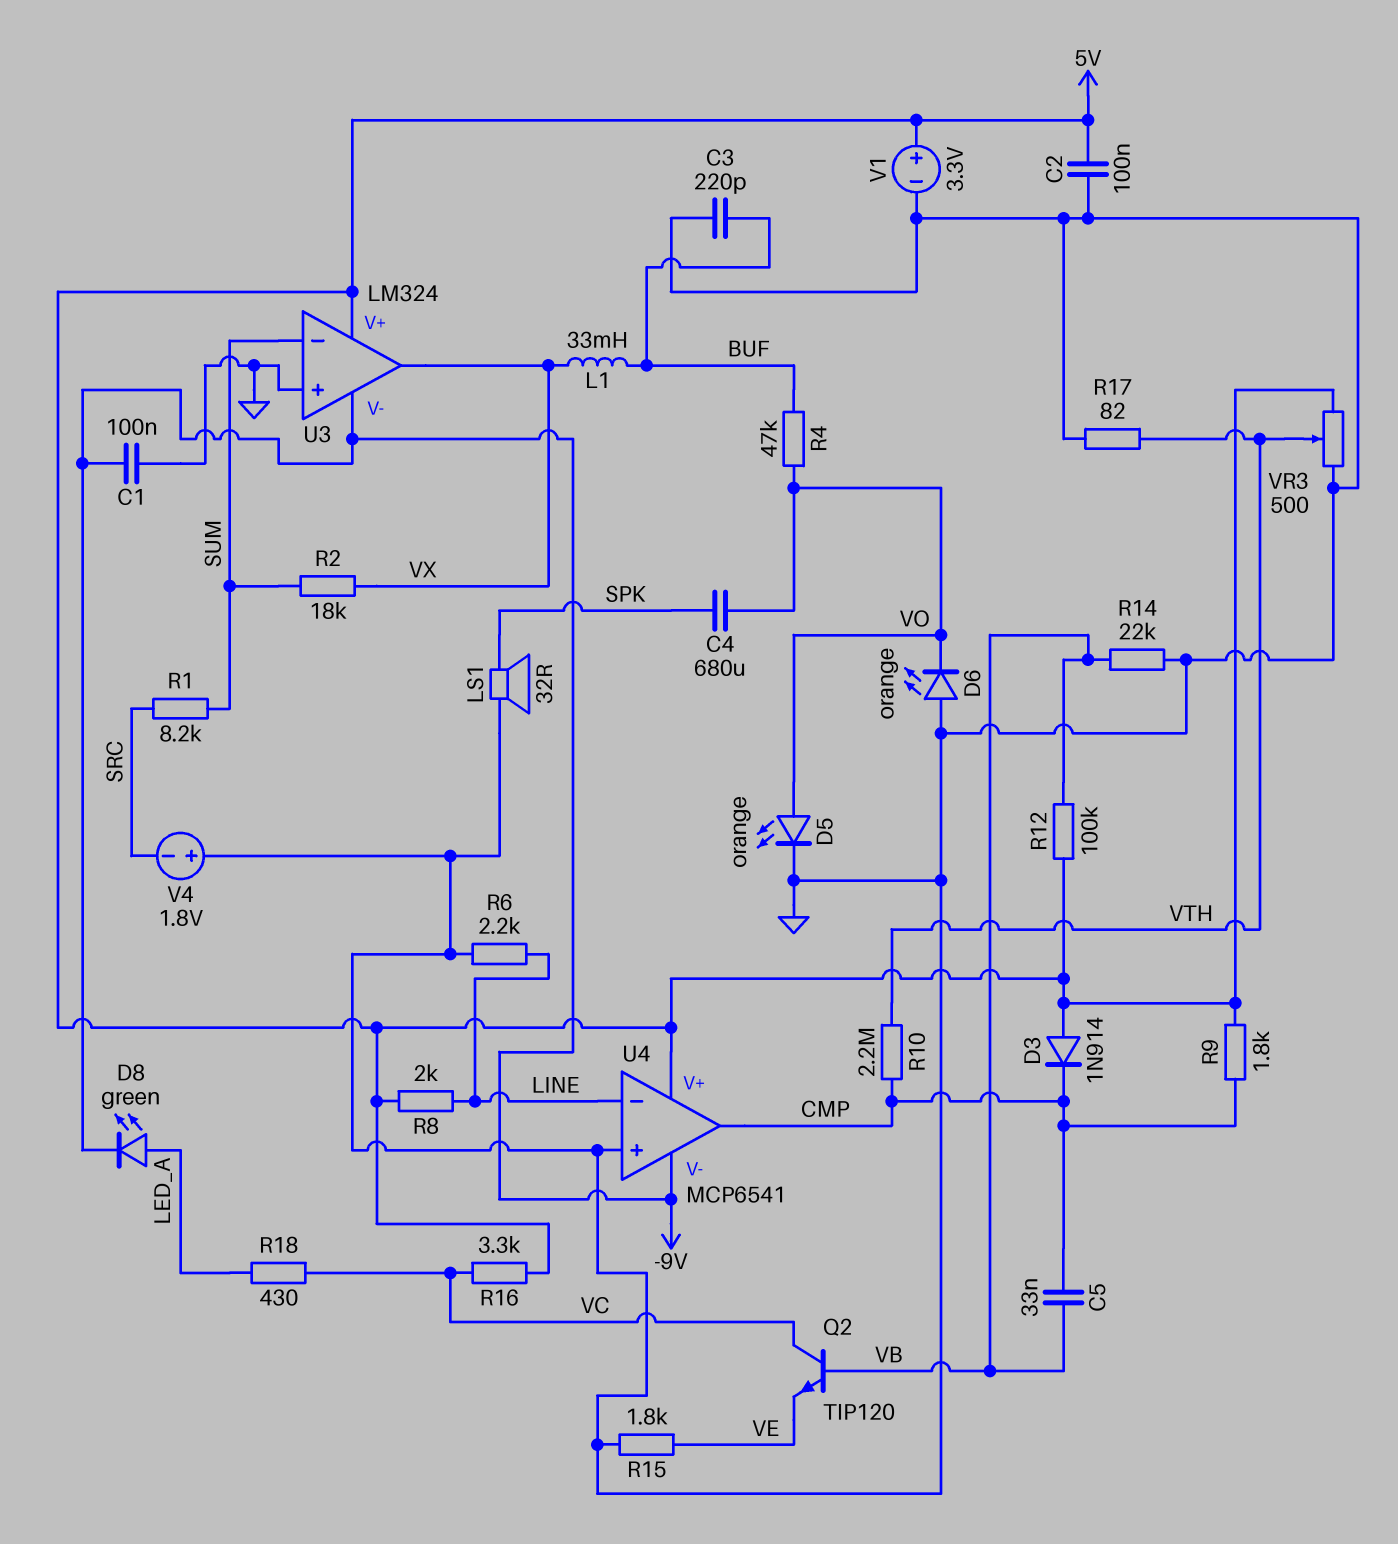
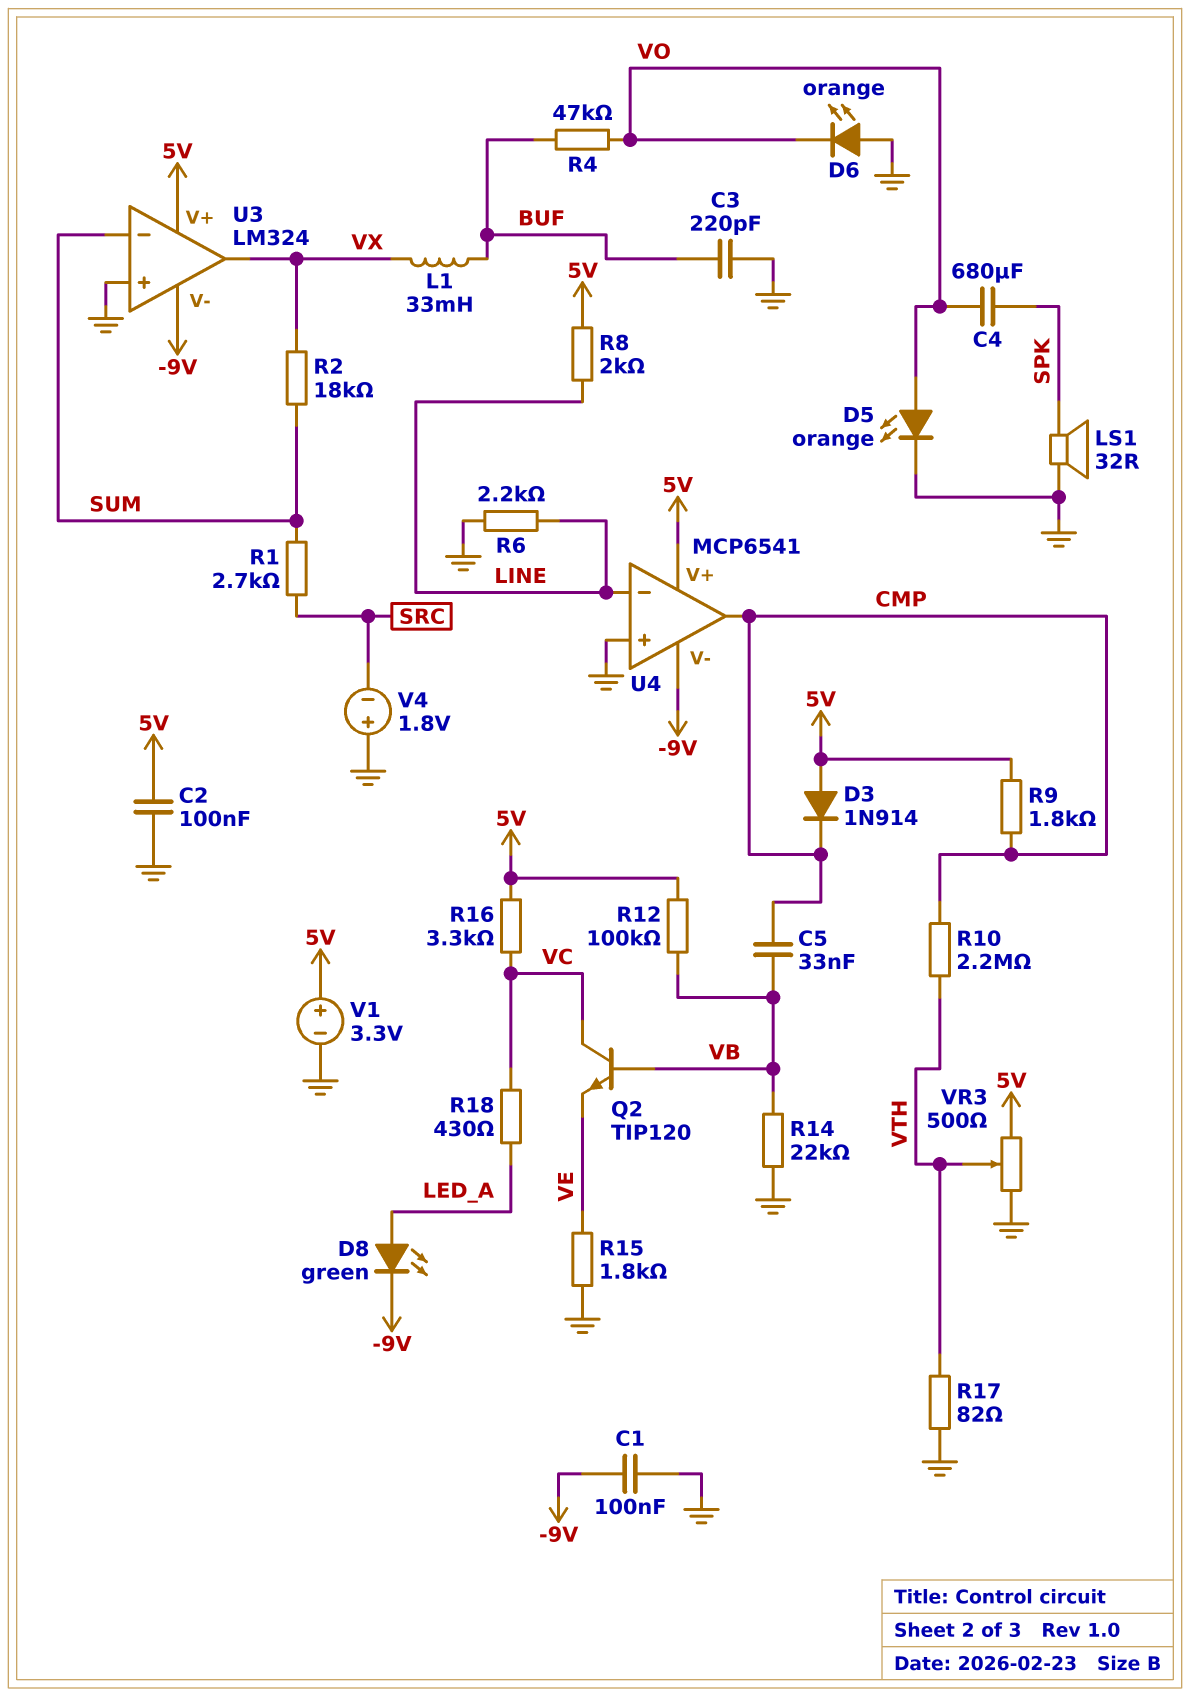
R1: 8.2k (SRC, SUM) -> 2.7k (SRC, SUM)

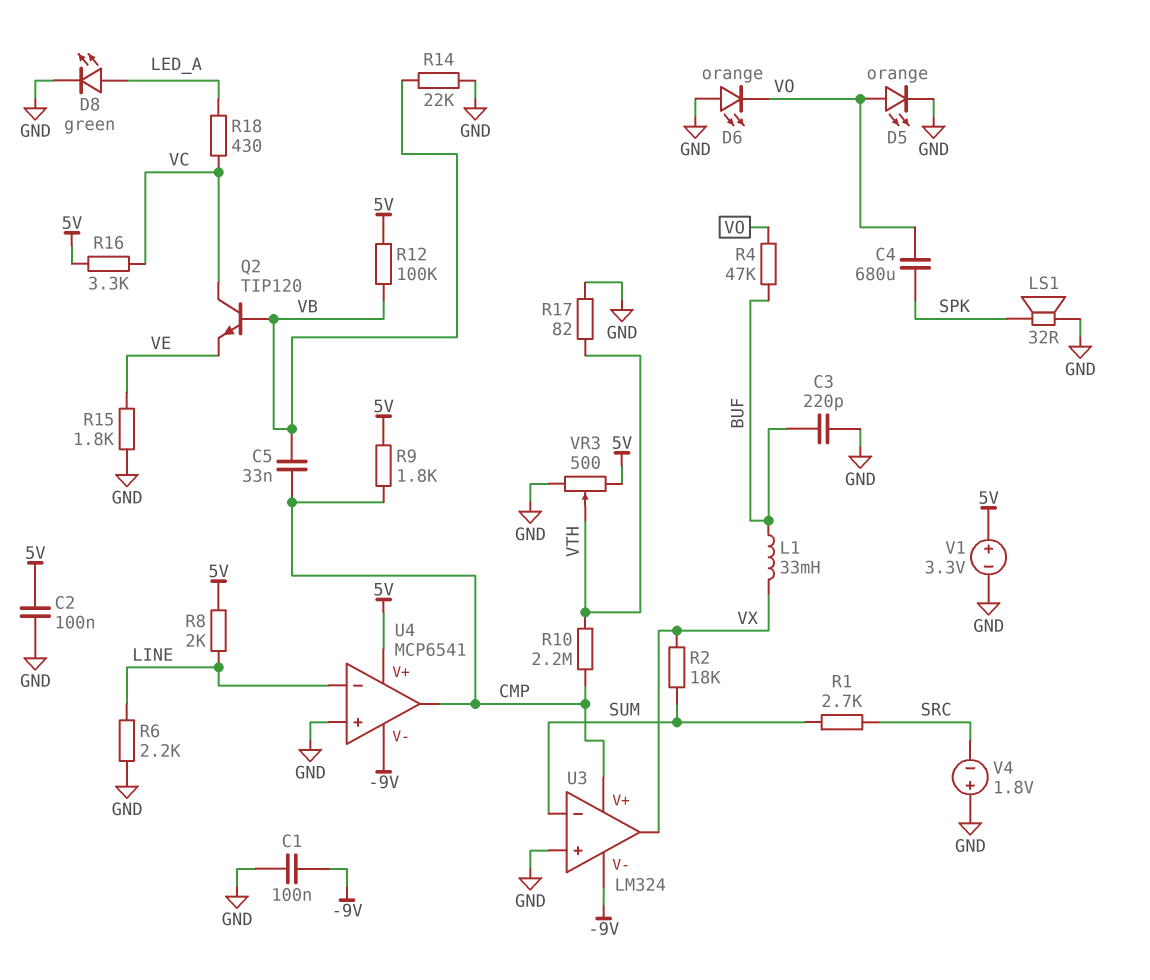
D3: diode 1N914 (A 5V, K CMP) -> none
D8: LED green (A LED_A, K -9V) -> LED green (A LED_A, K GND)
U3 pin V+: 5V -> CMP

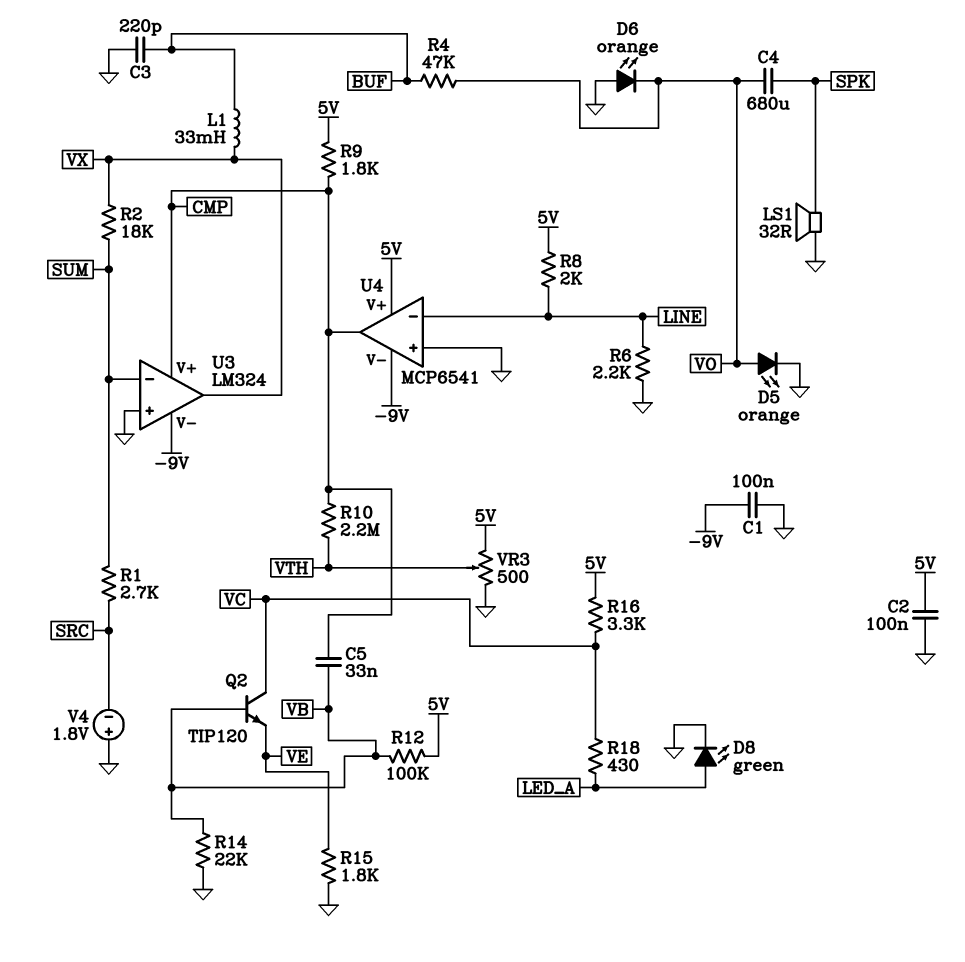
R17: 82 (GND, VTH) -> none
V1: 3.3V (plus 5V, minus GND) -> none

